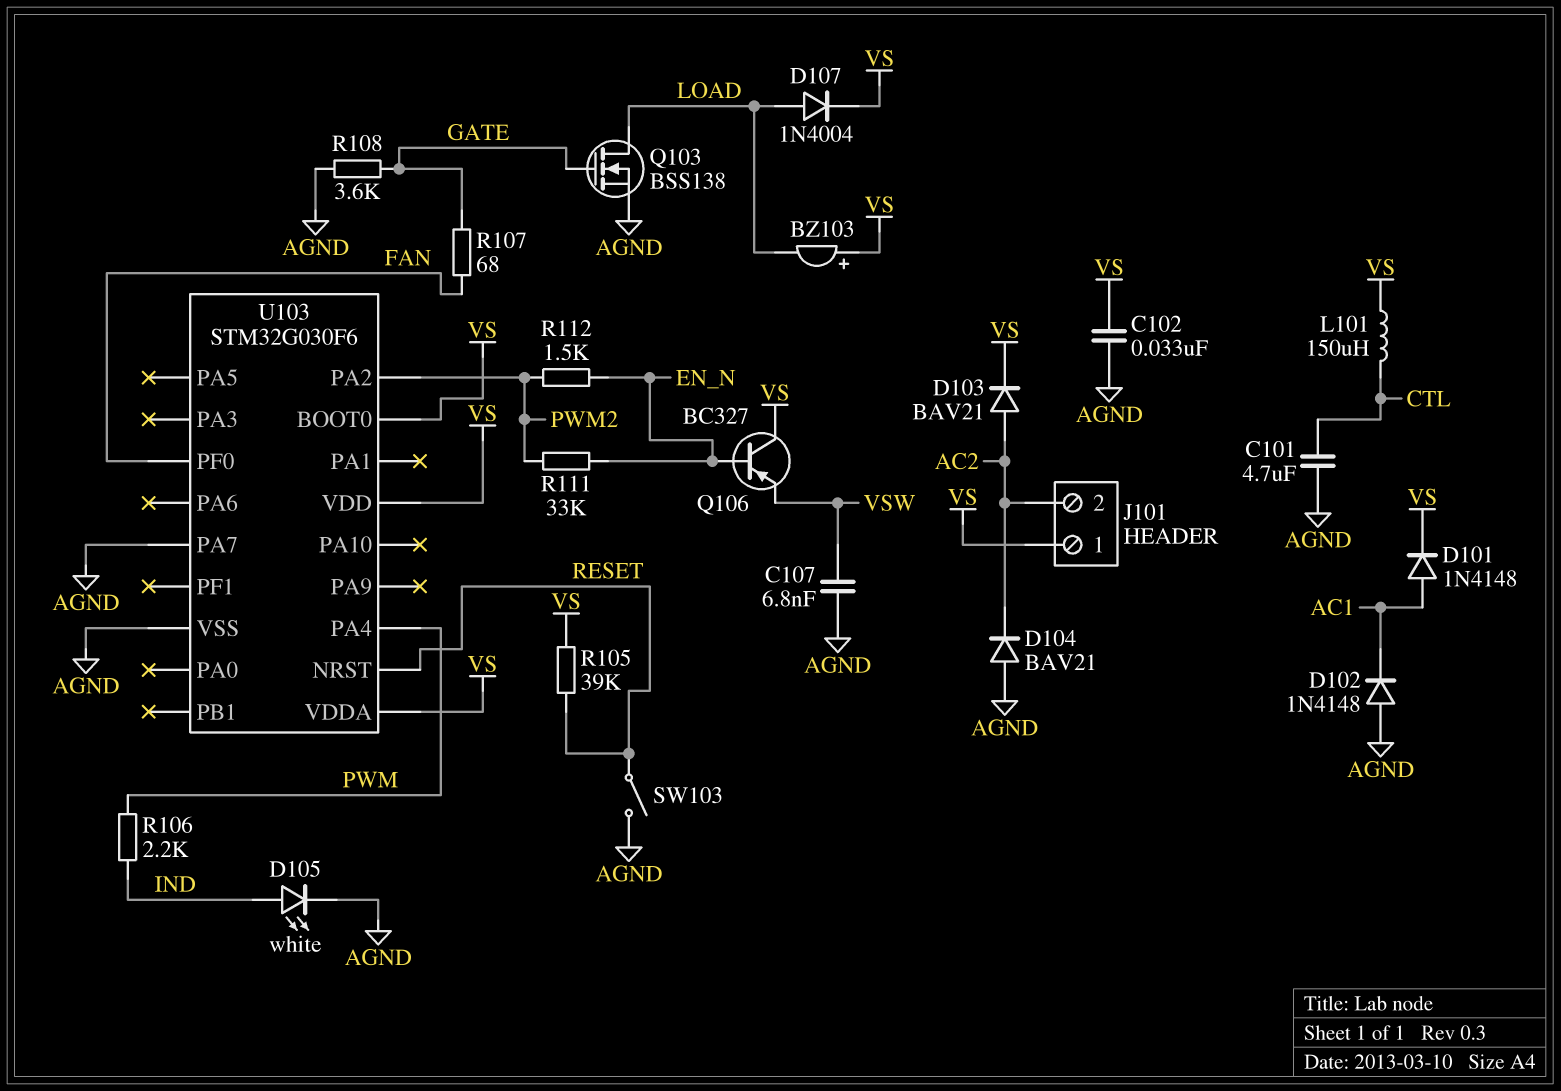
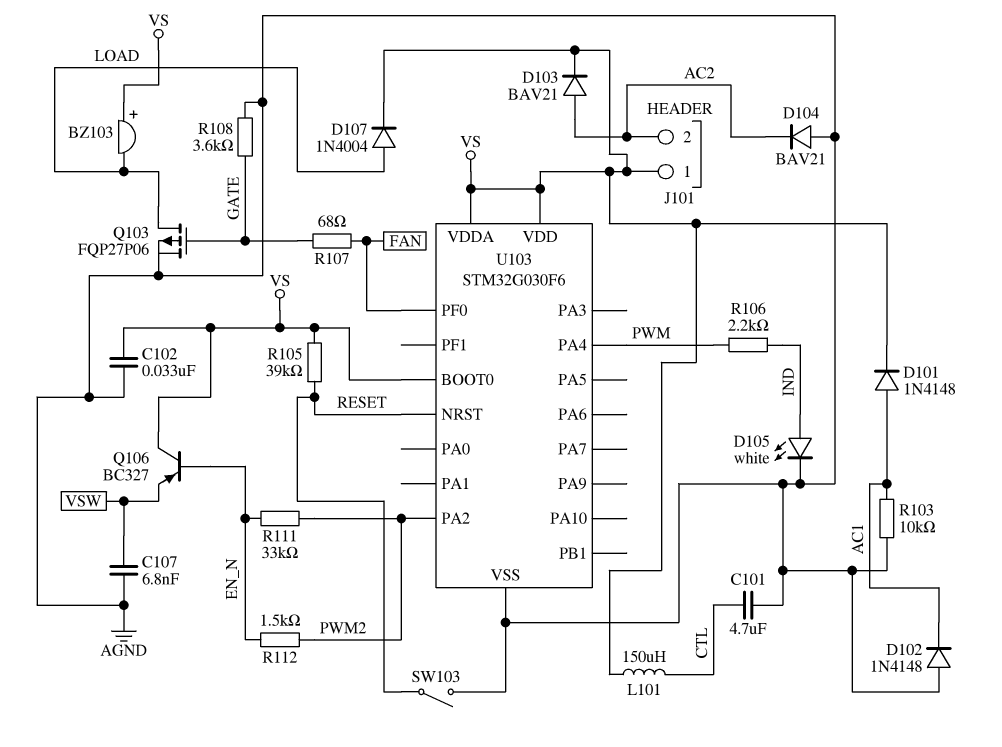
Q103: NMOS BSS138 (G GATE, D LOAD, S AGND) -> PMOS FQP27P06 (G GATE, D LOAD, S AGND)
R103: none -> 10k (AC1, AGND)
U103 pin PA7: AGND -> none

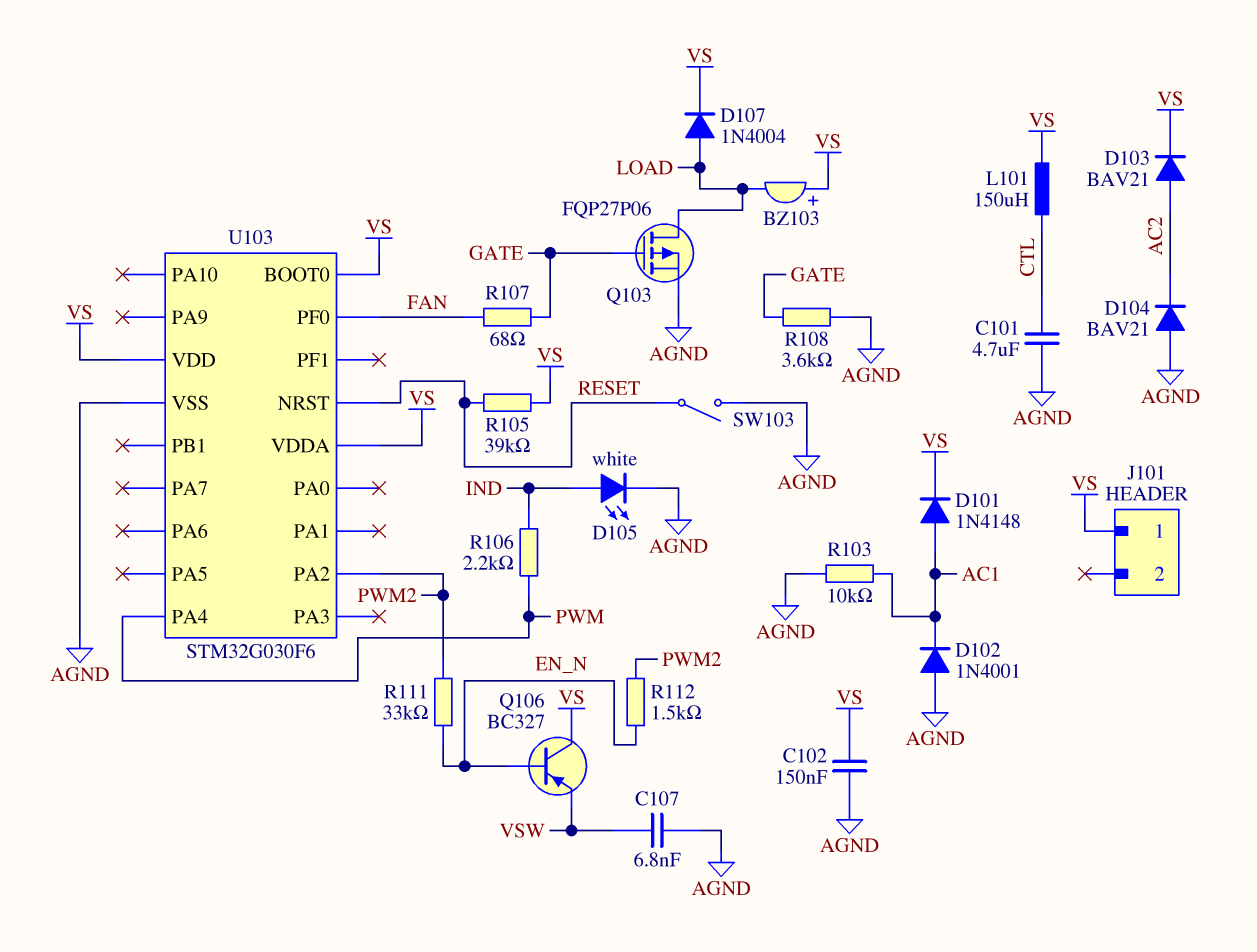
C102: 33nF (AGND, VS) -> 150nF (AGND, VS)
D102: diode 1N4148 (A AGND, K AC1) -> diode 1N4001 (A AGND, K AC1)
J101 pin 2: AC2 -> none

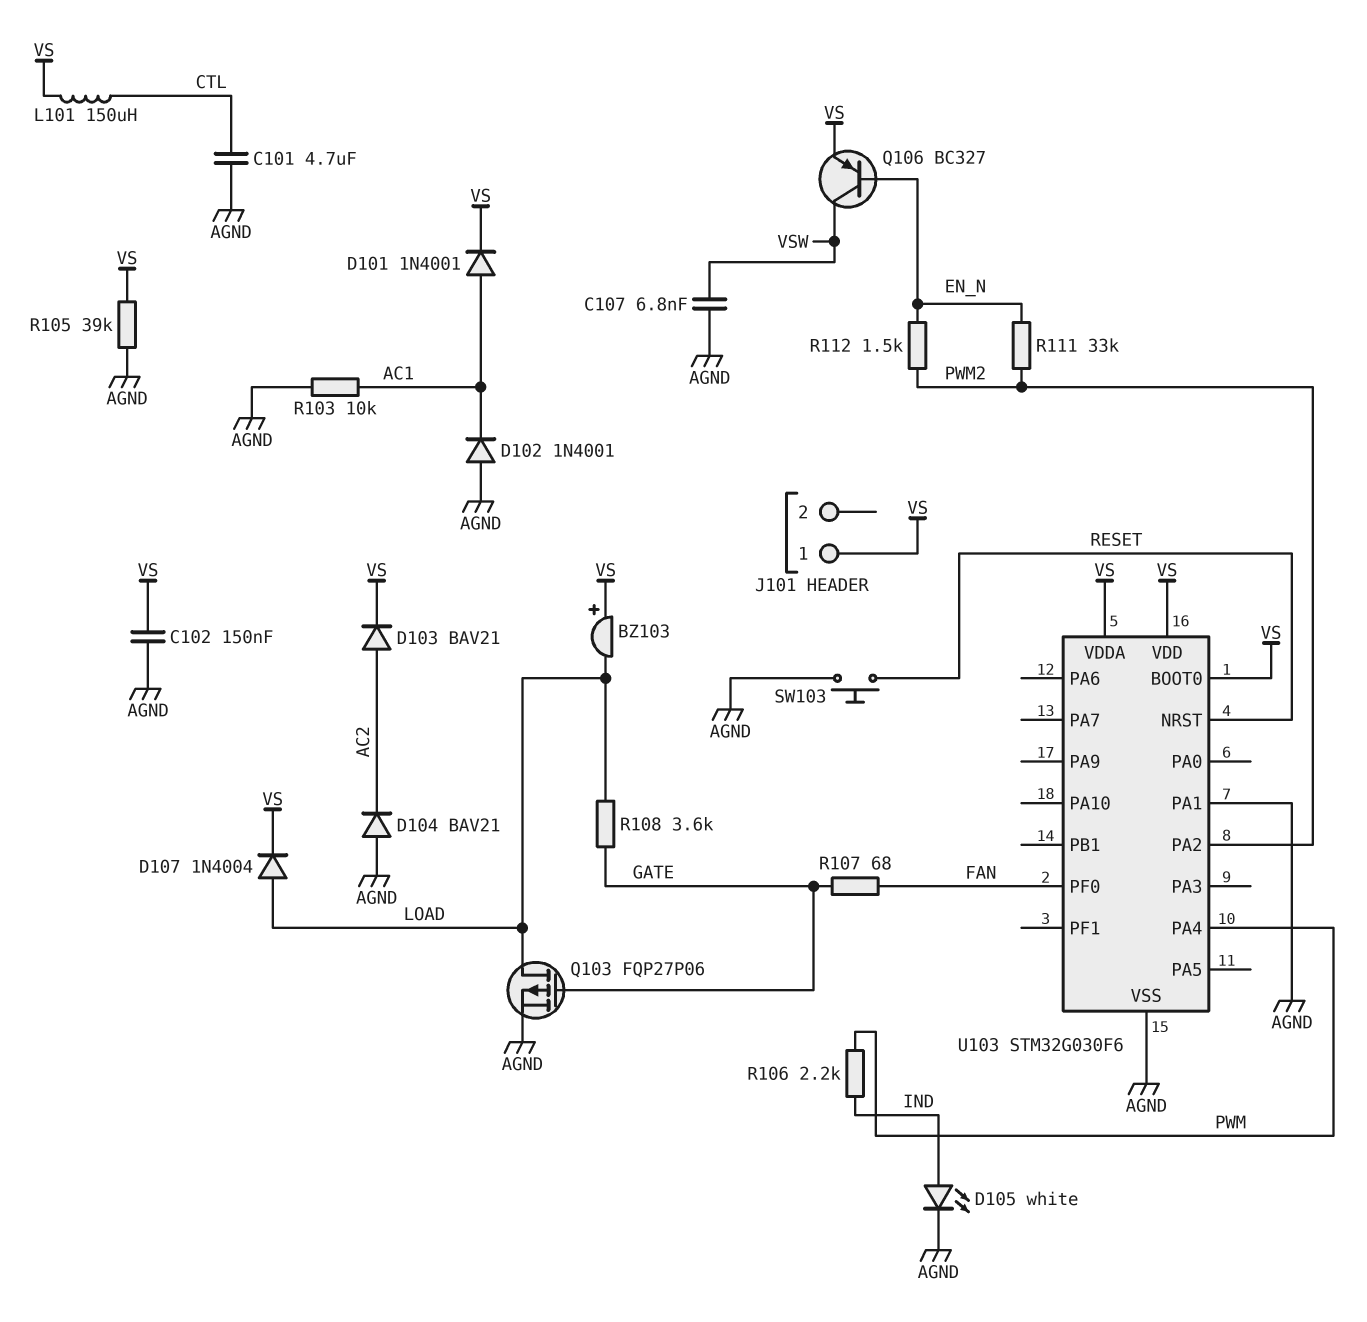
D101: diode 1N4148 (A AC1, K VS) -> diode 1N4001 (A AC1, K VS)
Q106: PNP BC327 (B EN_N, C VS, E VSW) -> PNP BC327 (B EN_N, C VSW, E VS)
R105: 39k (RESET, VS) -> 39k (AGND, VS)
R108: 3.6k (AGND, GATE) -> 3.6k (GATE, LOAD)
SW103: switch (AGND, RESET) -> button (AGND, RESET)
U103 pin PA1: none -> AGND

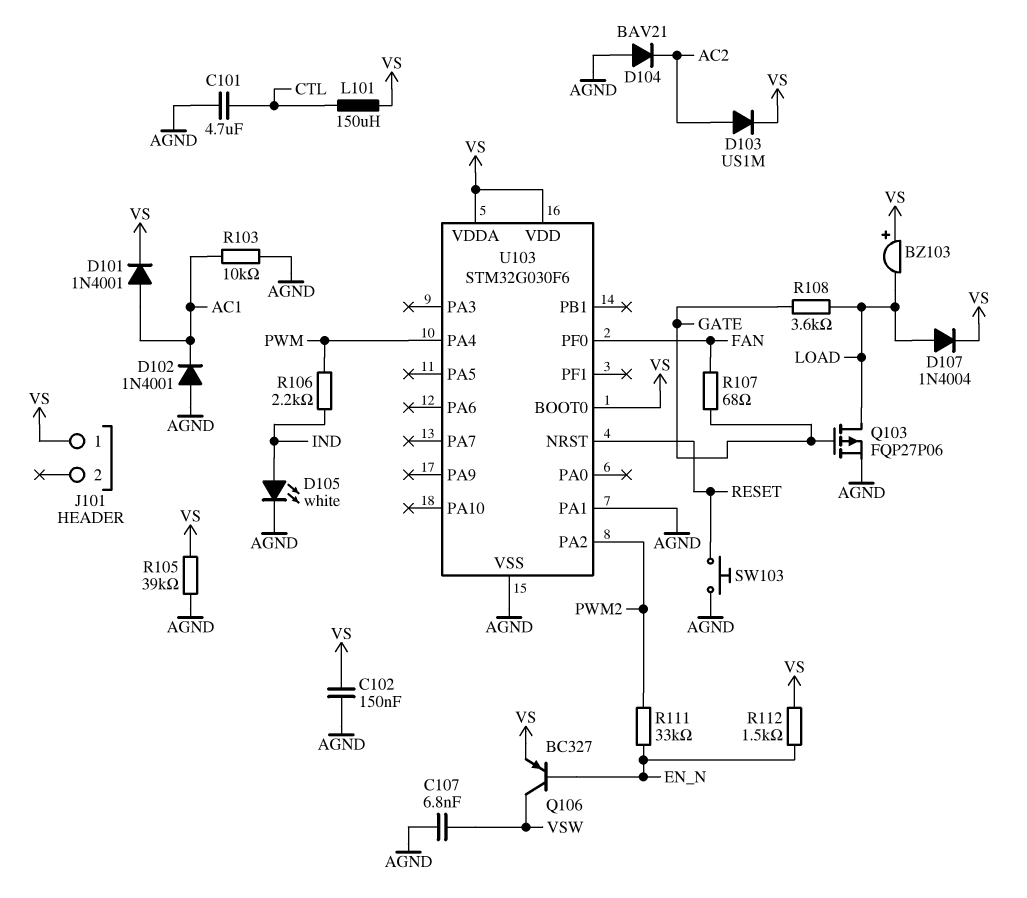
D103: diode BAV21 (A AC2, K VS) -> diode US1M (A AC2, K VS)
R112: 1.5k (EN_N, PWM2) -> 1.5k (EN_N, VS)

